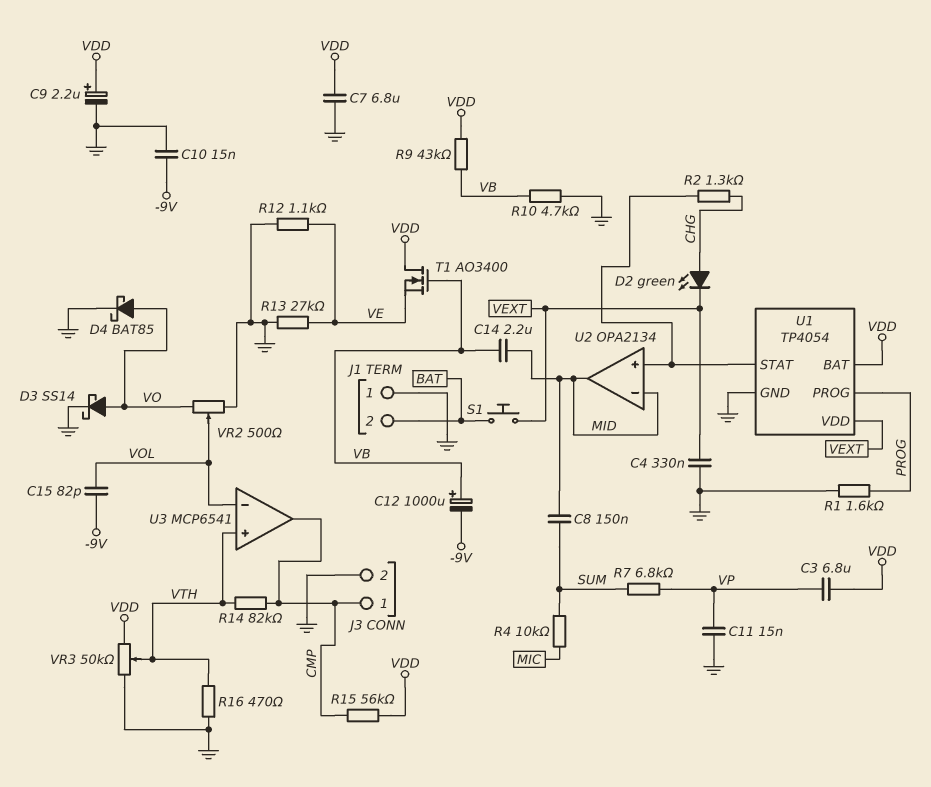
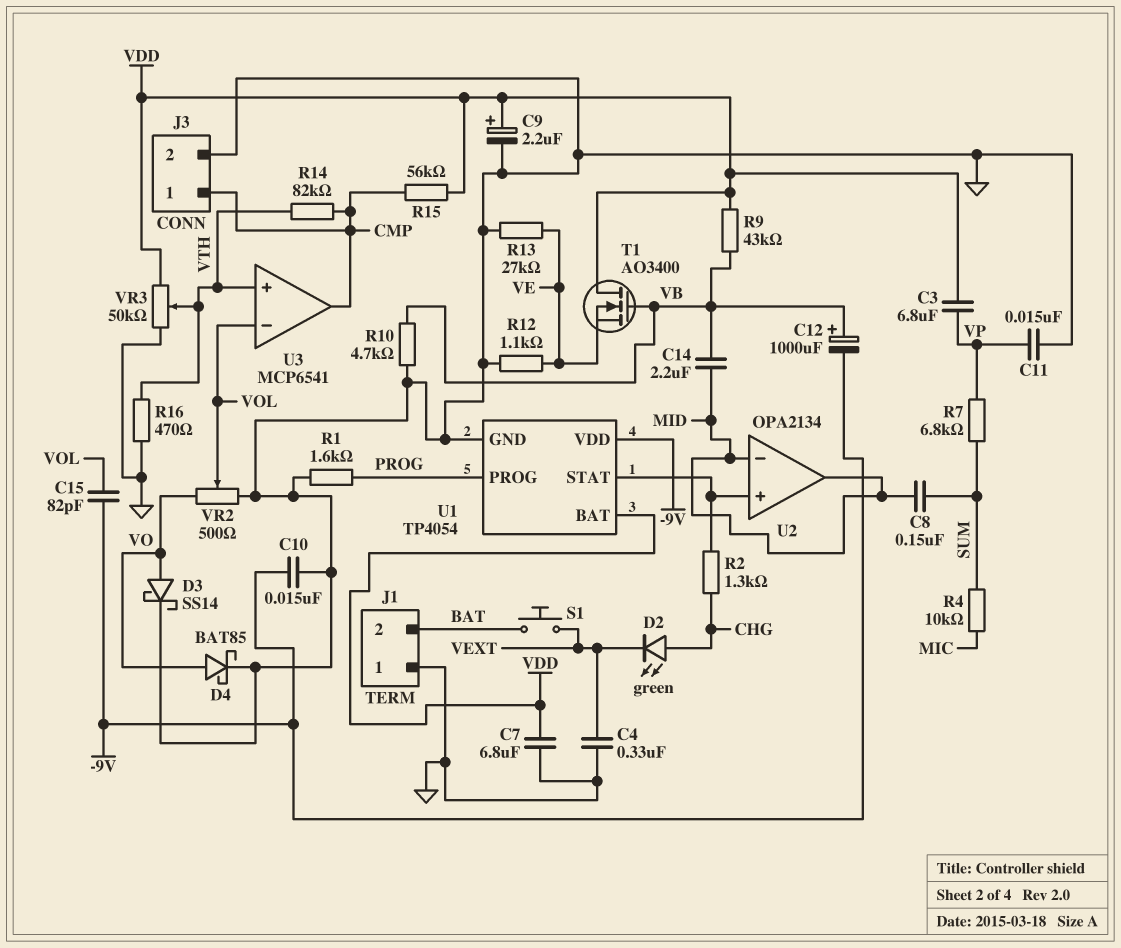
U1 pin VDD: VEXT -> -9V

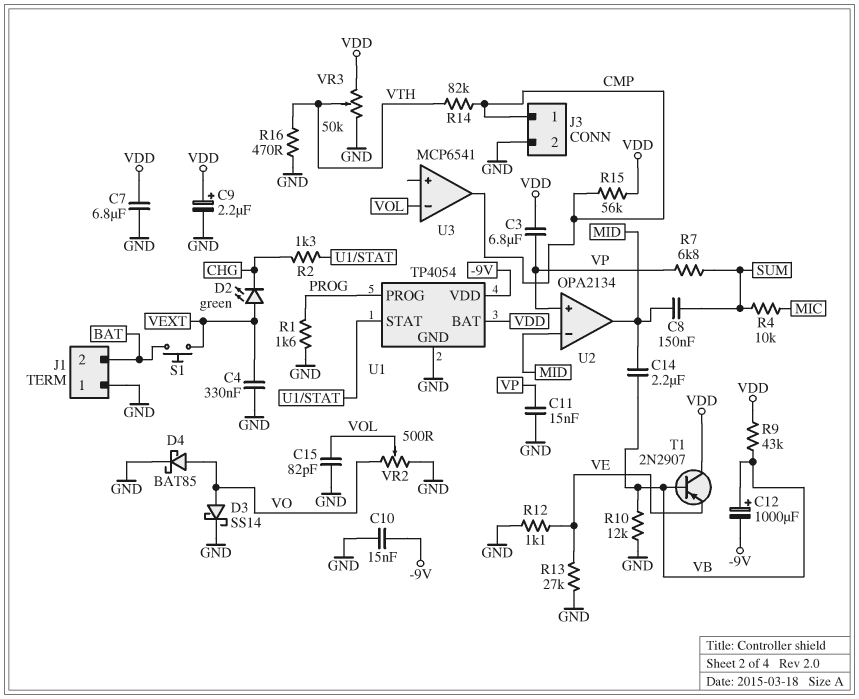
C15: 82pF (-9V, VOL) -> 82pF (GND, VOL)
D2: LED green (A CHG, K VEXT) -> LED green (A VEXT, K CHG)
R10: 4.7k (GND, VB) -> 12k (GND, VB)
T1: NMOS AO3400 (G VB, D VDD, S VE) -> PNP 2N2907 (B VB, C VDD, E VE)
U2 pin in+: U1/STAT -> VP
U3 pin in+: VTH -> none

